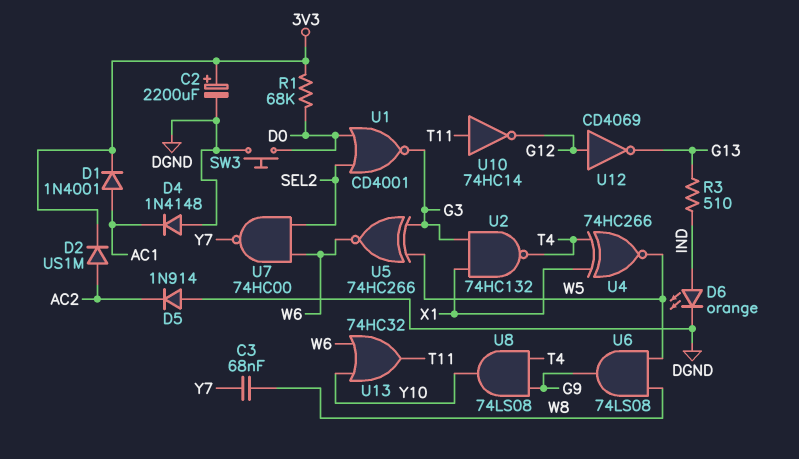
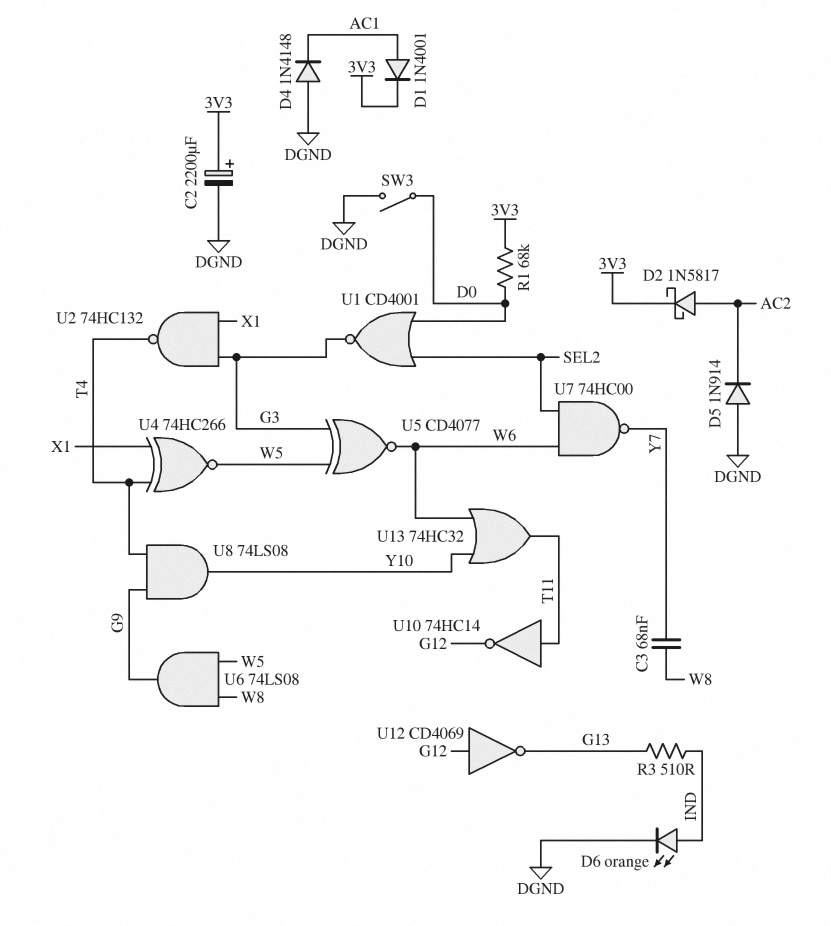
D2: diode US1M (A AC2, K 3V3) -> schottky 1N5817 (A AC2, K 3V3)
SW3: button (D0, DGND) -> switch (D0, DGND)
U5: XNOR 74HC266 (in G3, in W5, out W6) -> XNOR CD4077 (in G3, in W5, out W6)

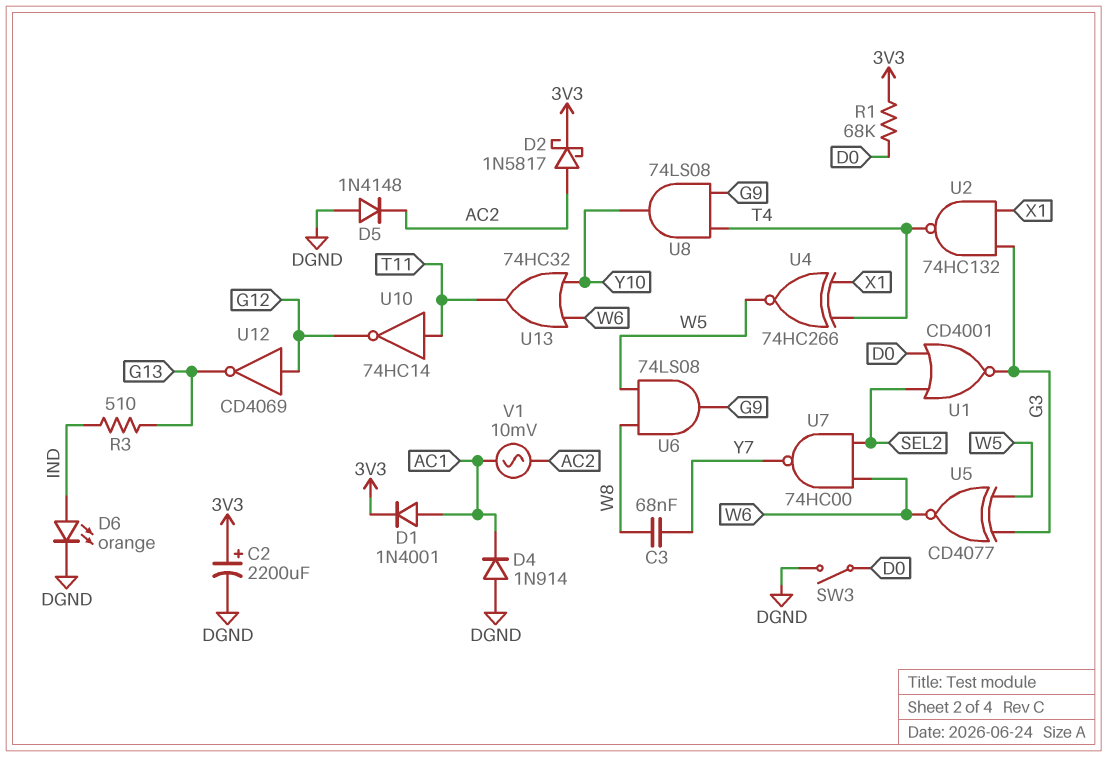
D4: diode 1N4148 (A DGND, K AC1) -> diode 1N914 (A DGND, K AC1)
D5: diode 1N914 (A DGND, K AC2) -> diode 1N4148 (A DGND, K AC2)
V1: none -> AC 10mV (AC1, AC2)

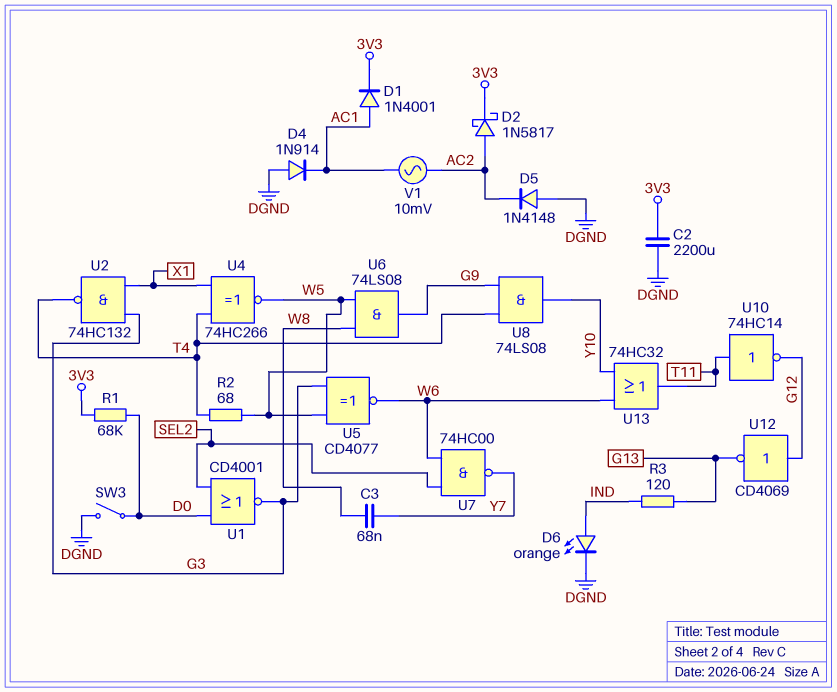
C2: 2200uF (plus 3V3, minus DGND) -> 2200uF (3V3, DGND)
R2: none -> 68 (T4, W5)
R3: 510 (G13, IND) -> 120 (G13, IND)

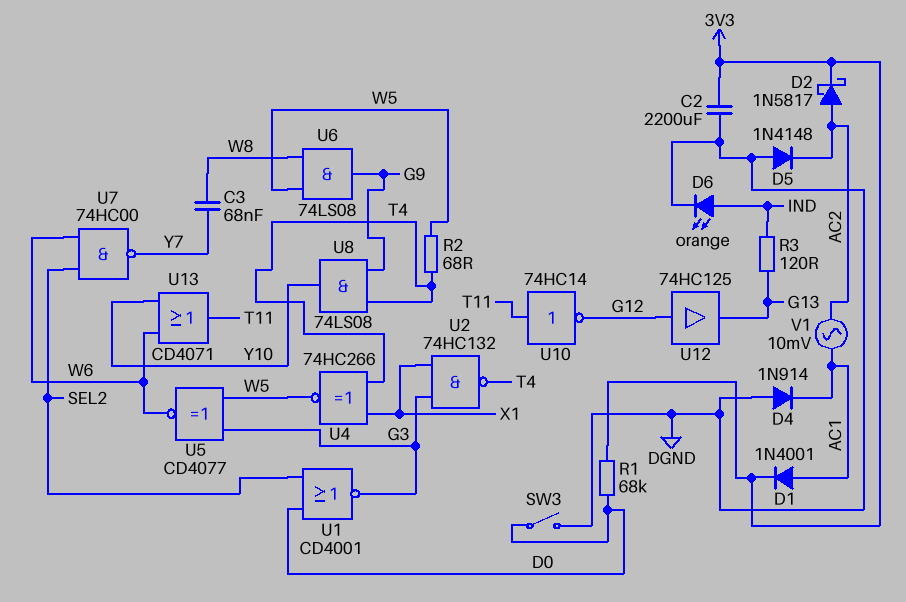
U12: NOT CD4069 (in G12, out G13) -> buffer 74HC125 (in G12, out G13)
U13: OR 74HC32 (in W6, in Y10, out T11) -> OR CD4071 (in W6, in Y10, out T11)

